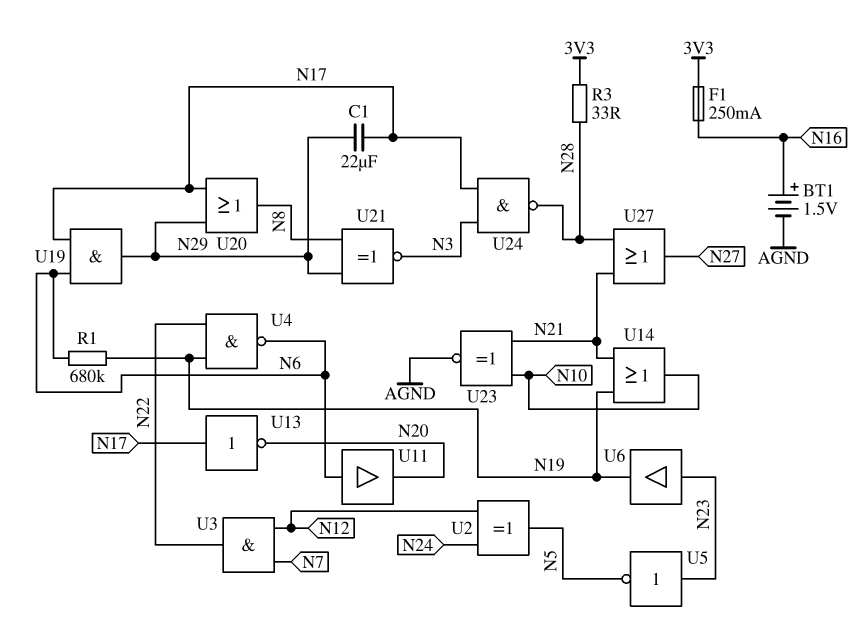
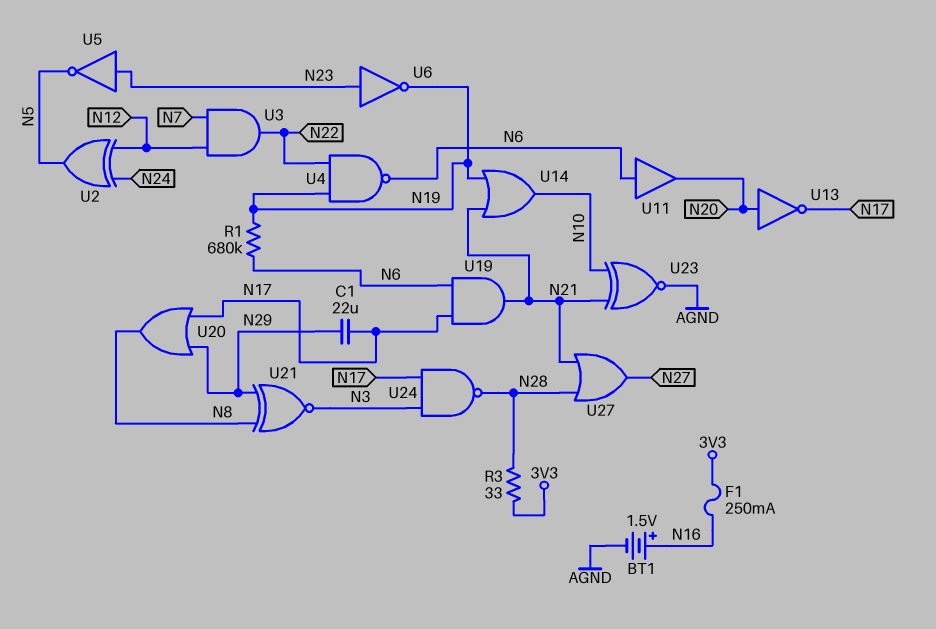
U6: buffer (in N23, out N19) -> NOT (in N23, out N19)
U13: NOT (in N17, out N20) -> NOT (in N20, out N17)
U19: AND (in N6, in N17, out N29) -> AND (in N6, in N17, out N21)

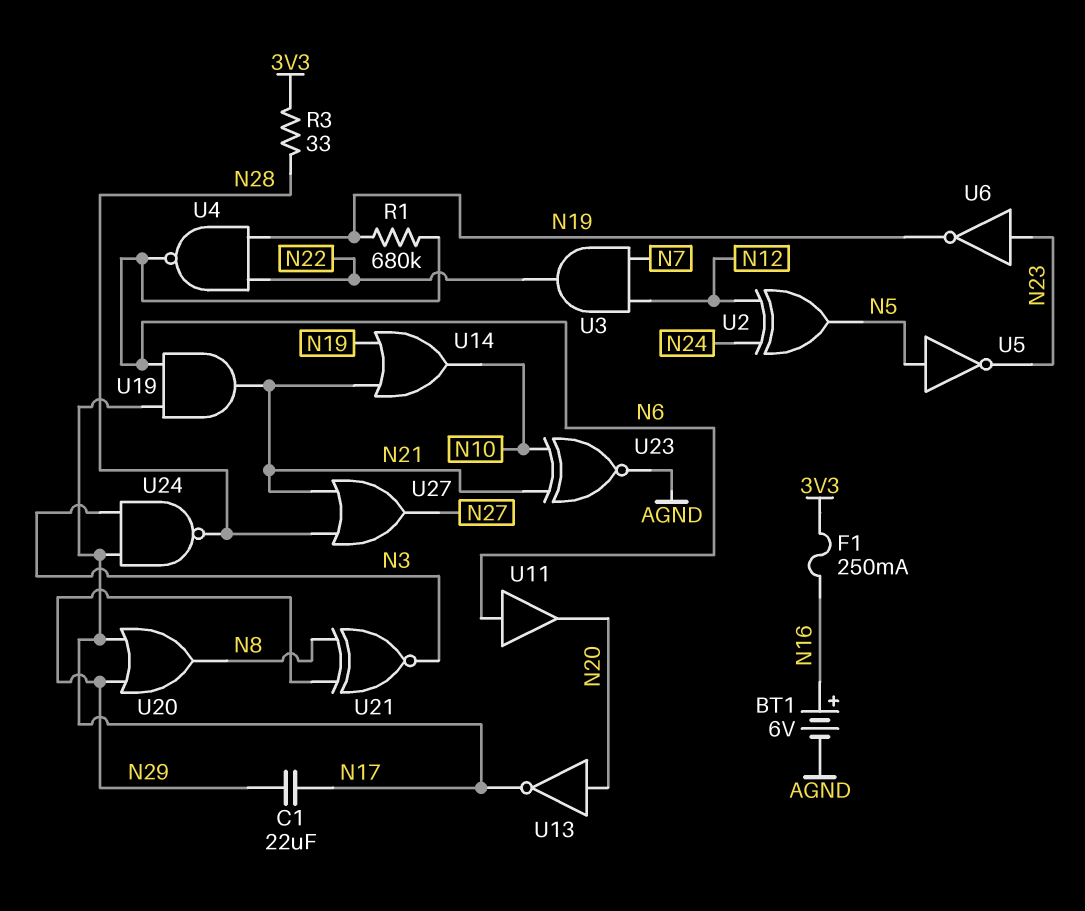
BT1: 1.5V (plus N16, minus AGND) -> 6V (plus N16, minus AGND)
U5: NOT (in N23, out N5) -> NOT (in N5, out N23)

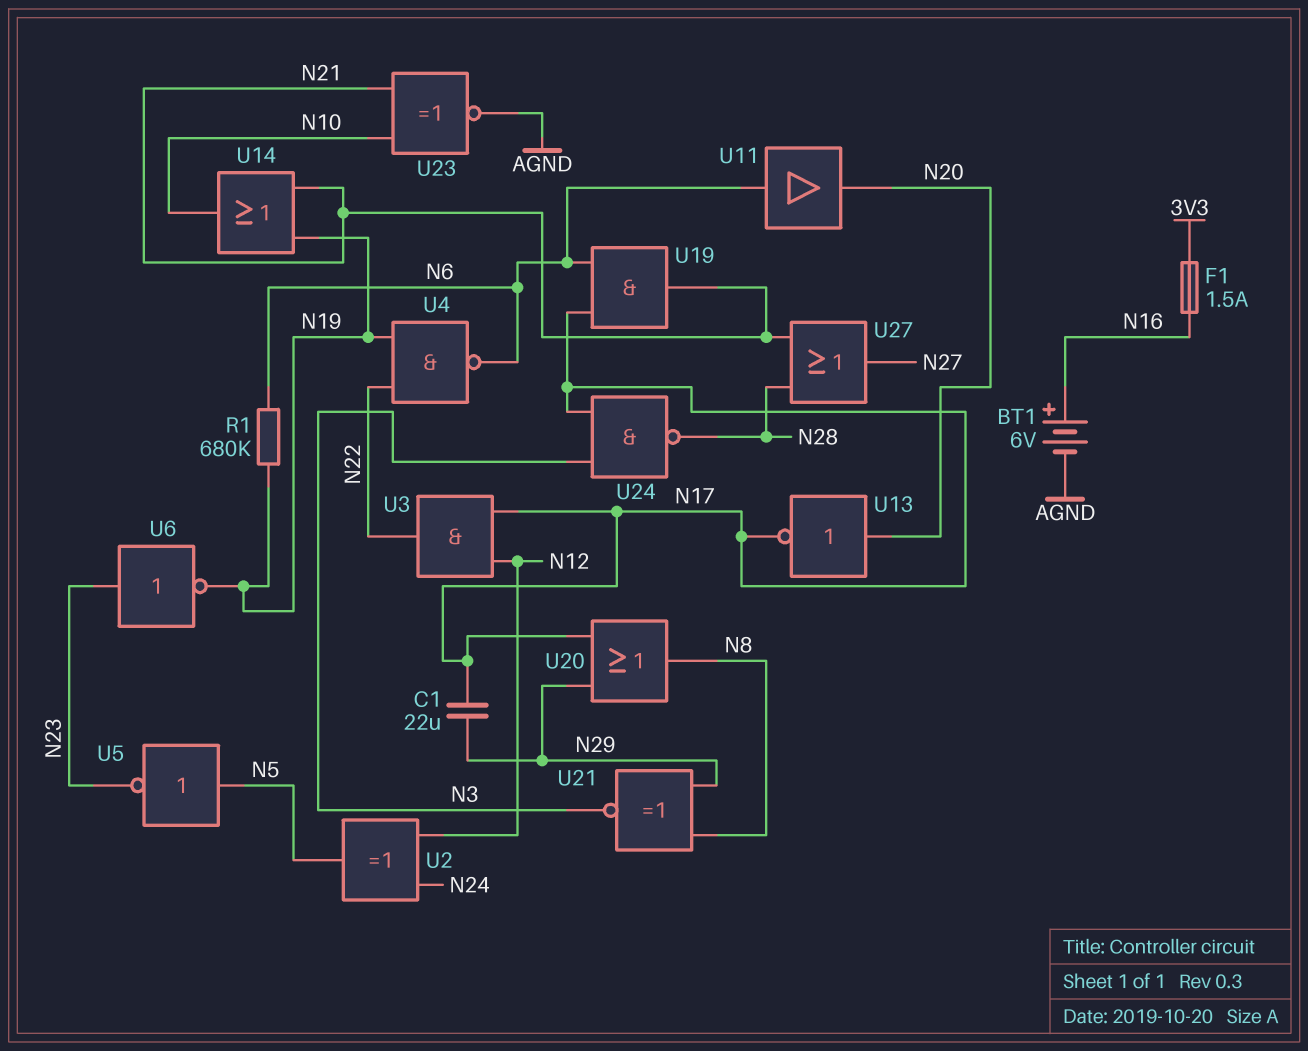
F1: 250mA (3V3, N16) -> 1.5A (3V3, N16)
R3: 33 (3V3, N28) -> none
U3: AND (in N7, in N12, out N22) -> AND (in N12, in N17, out N22)

